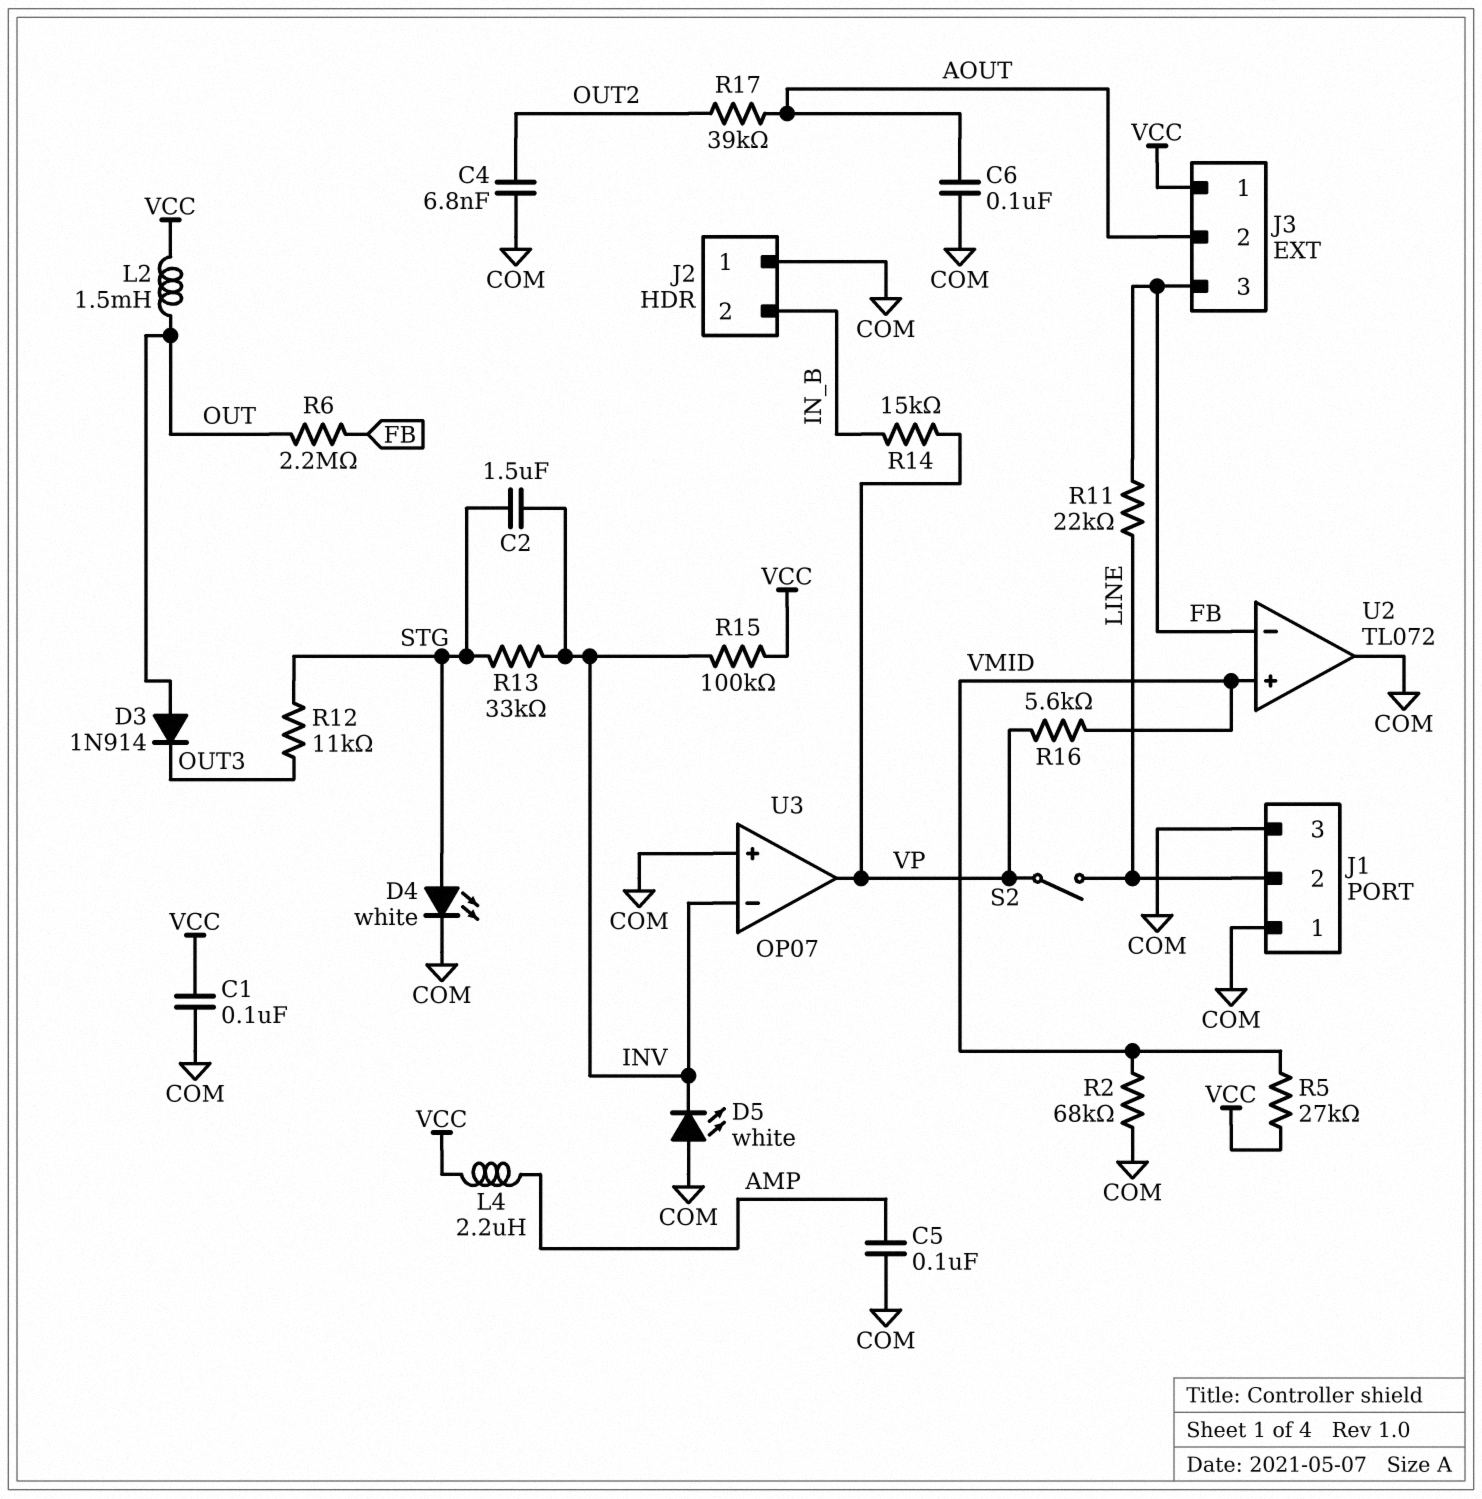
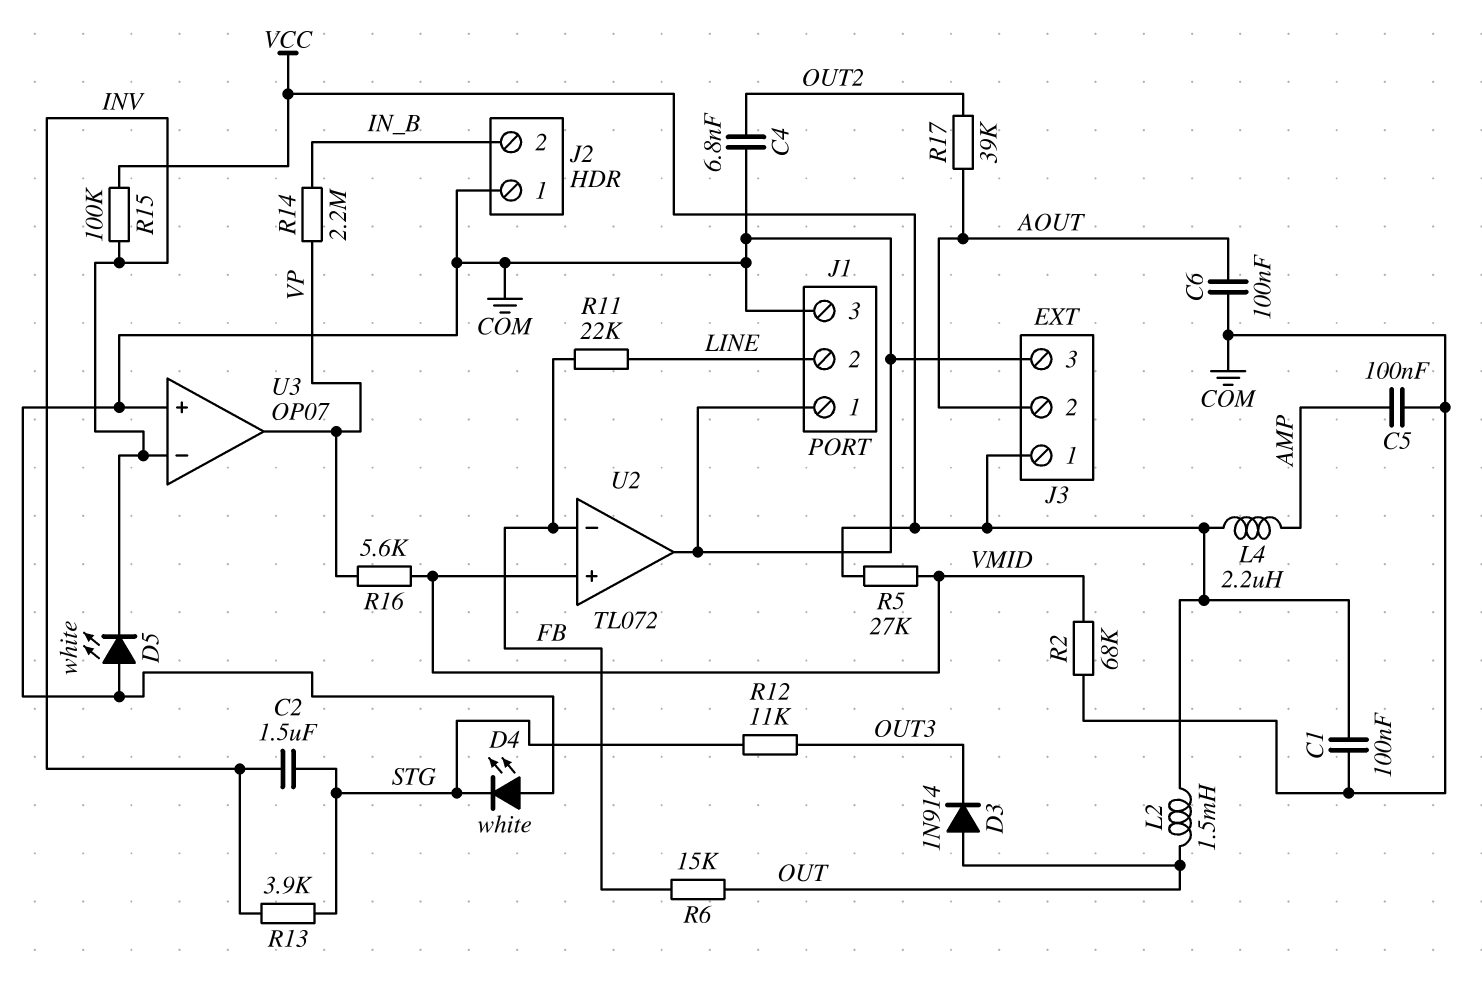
D4: LED white (A STG, K COM) -> LED white (A COM, K STG)
J3 pin 3: FB -> COM
R6: 2.2M (FB, OUT) -> 15k (FB, OUT)
R13: 33k (INV, STG) -> 3.9k (INV, STG)
R14: 15k (IN_B, VP) -> 2.2M (IN_B, VP)
S2: switch (LINE, VP) -> none

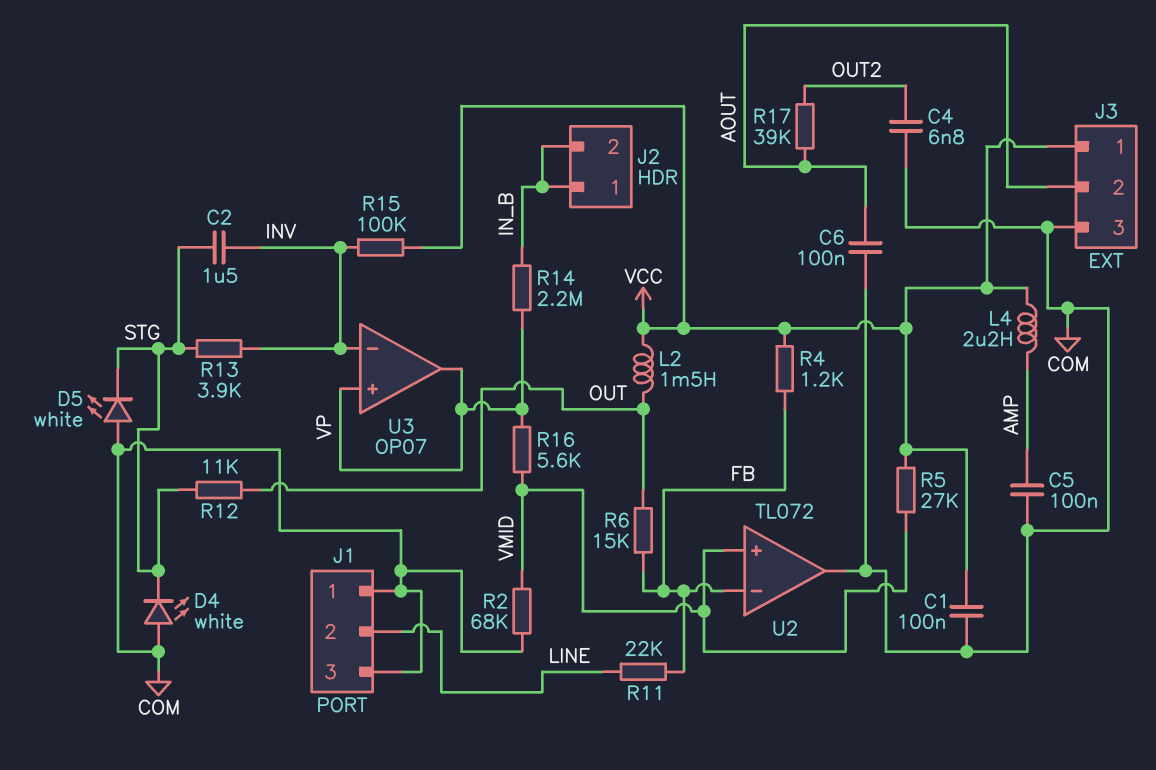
D3: diode 1N914 (A OUT, K OUT3) -> none
D5: LED white (A COM, K INV) -> LED white (A COM, K STG)
J2 pin 1: COM -> IN_B
R4: none -> 1.2k (FB, VCC)
R12: 11k (OUT3, STG) -> 11k (OUT, STG)
U3 pin in+: COM -> VP

